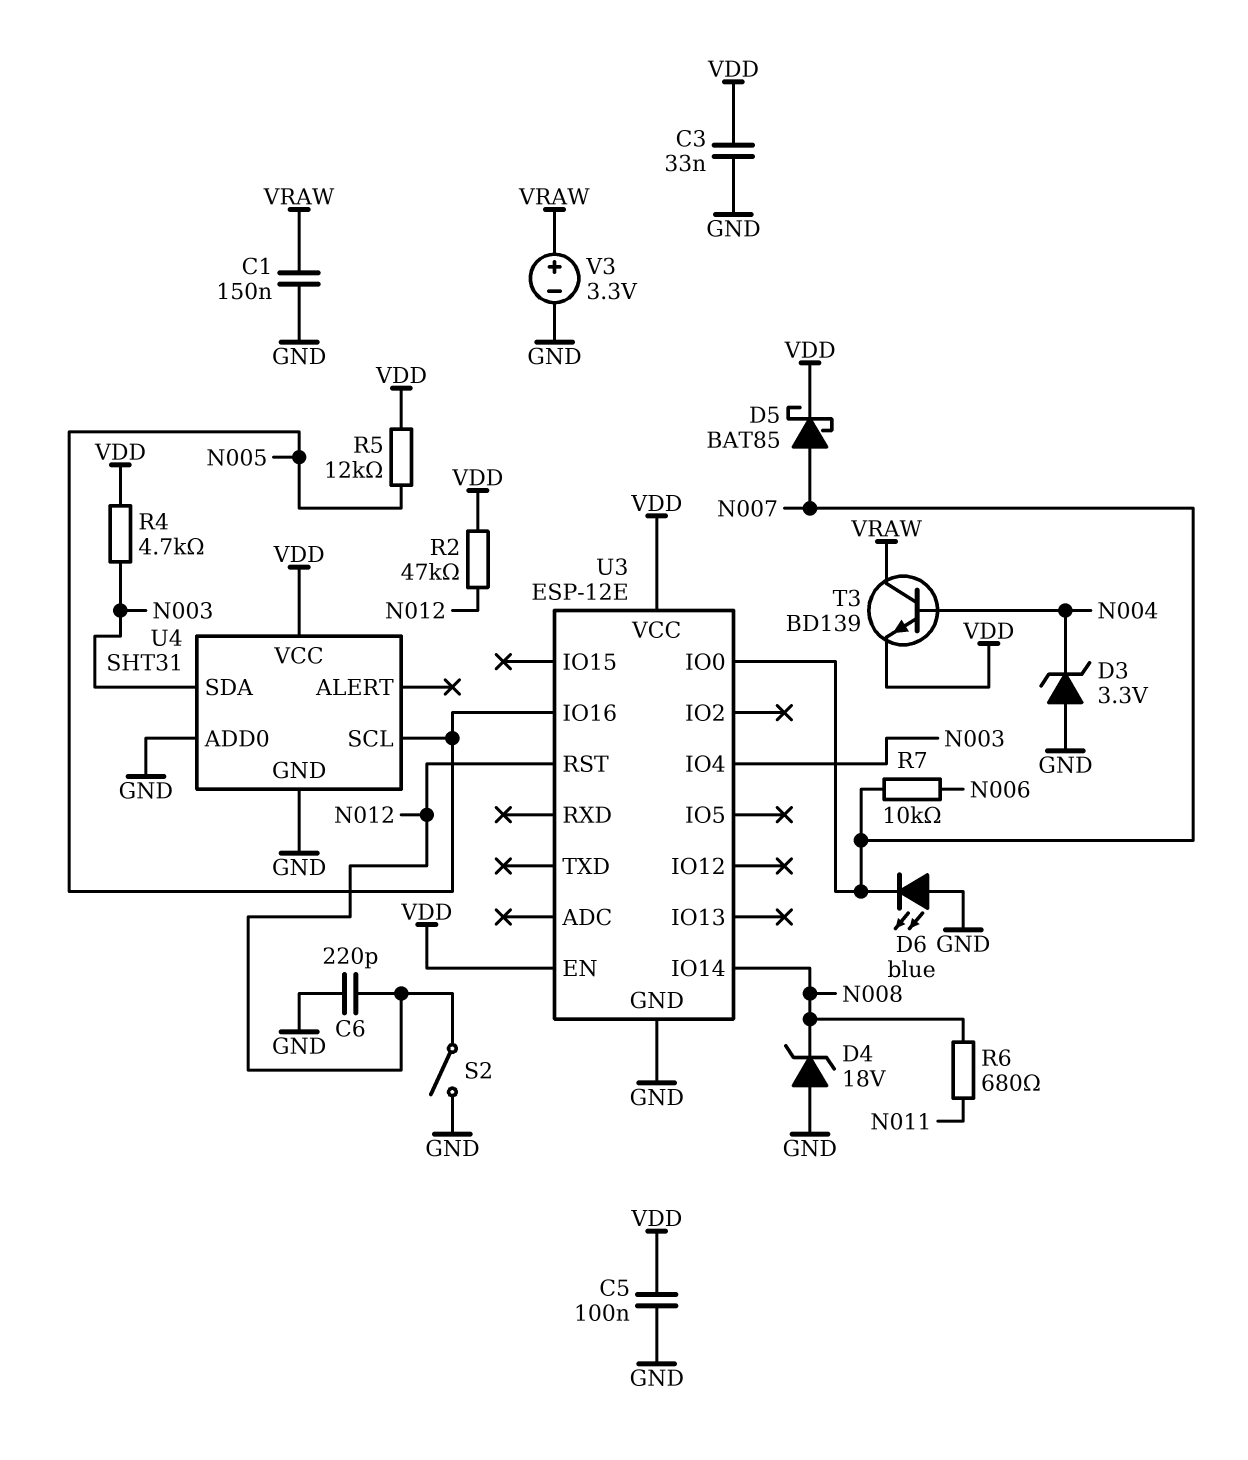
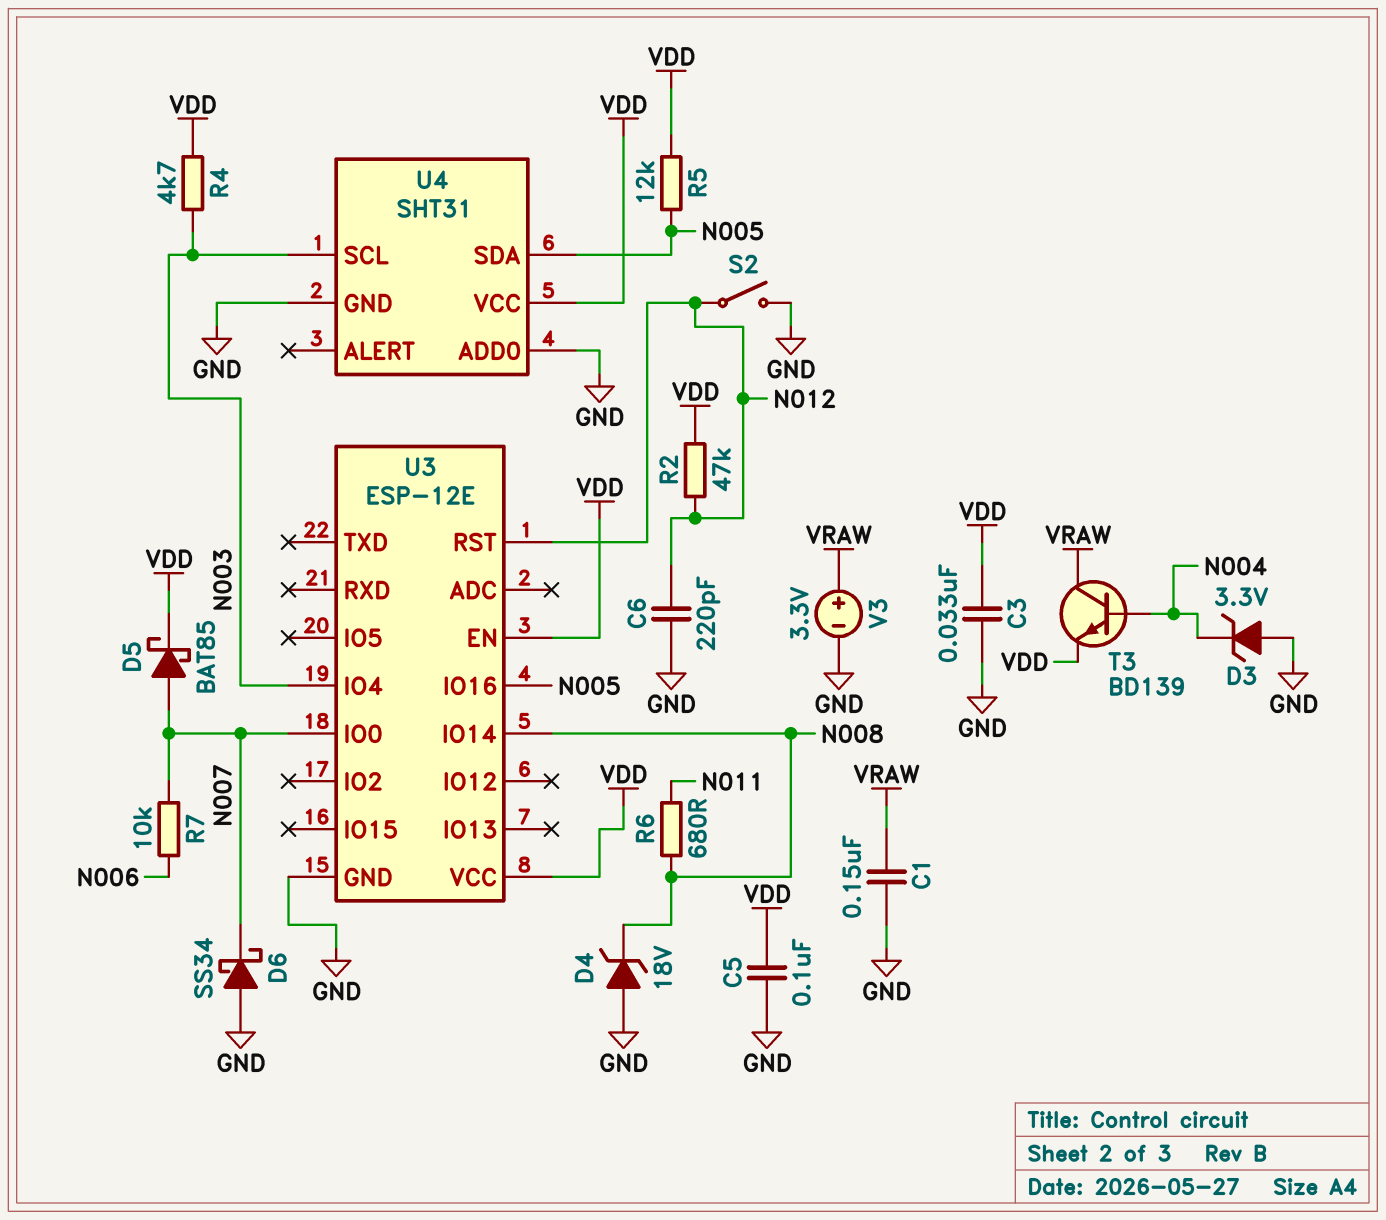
D6: LED blue (A GND, K N007) -> schottky SS34 (A GND, K N007)
U4 pin SCL: N005 -> N003
U4 pin SDA: N003 -> N005

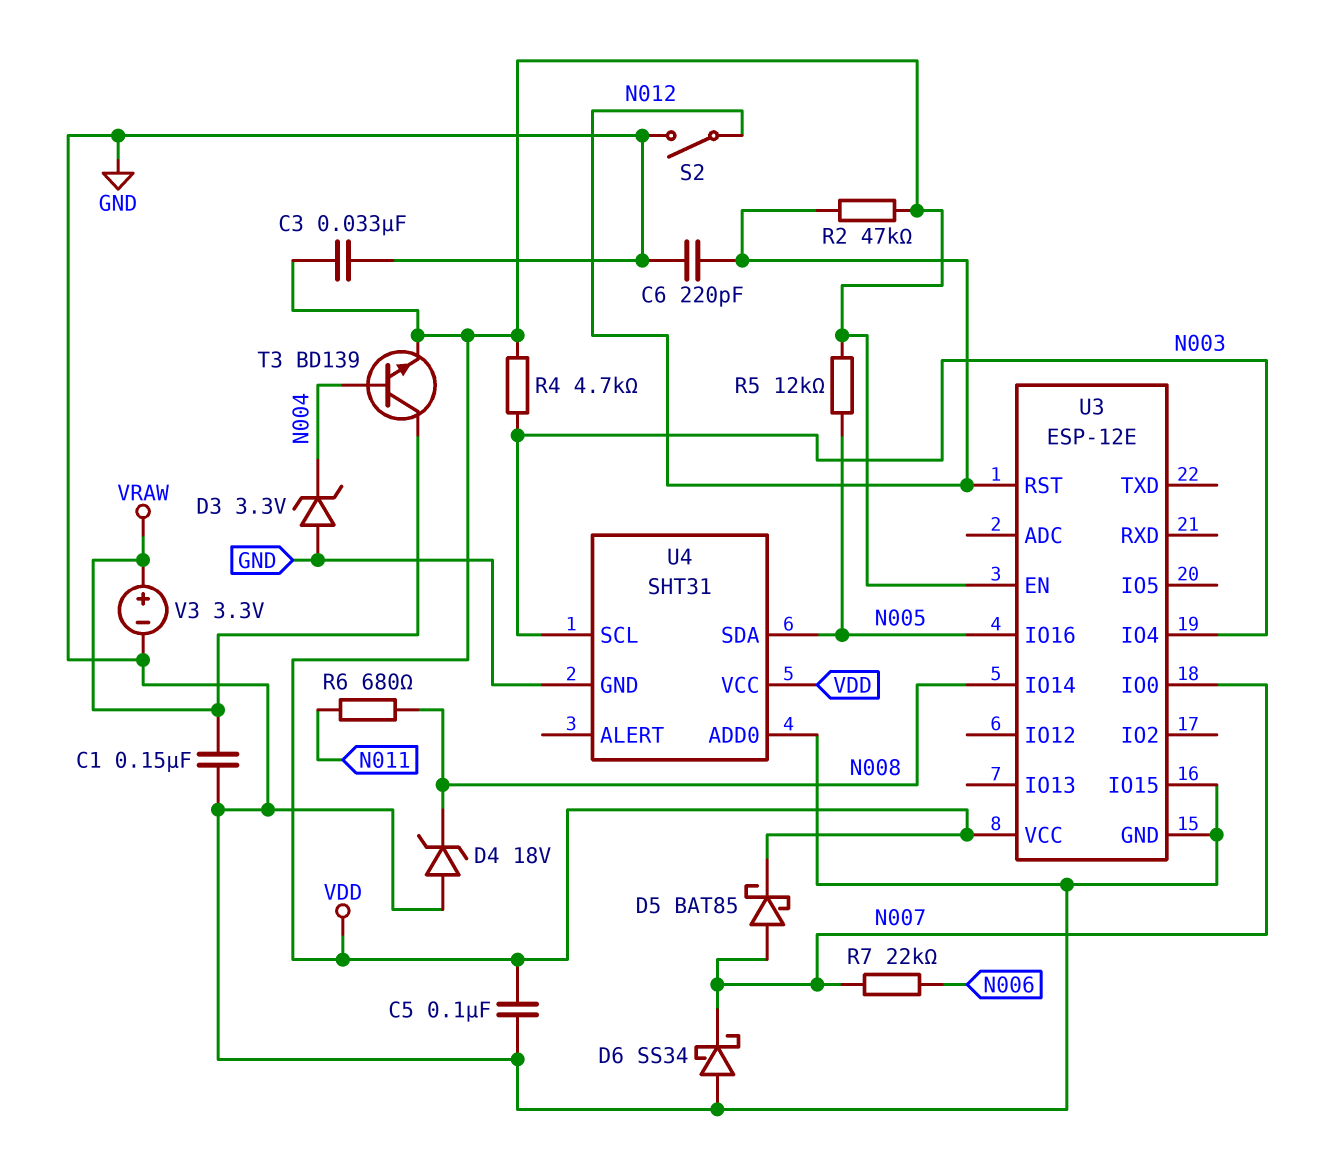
R7: 10k (N006, N007) -> 22k (N006, N007)
U3 pin IO15: none -> GND

